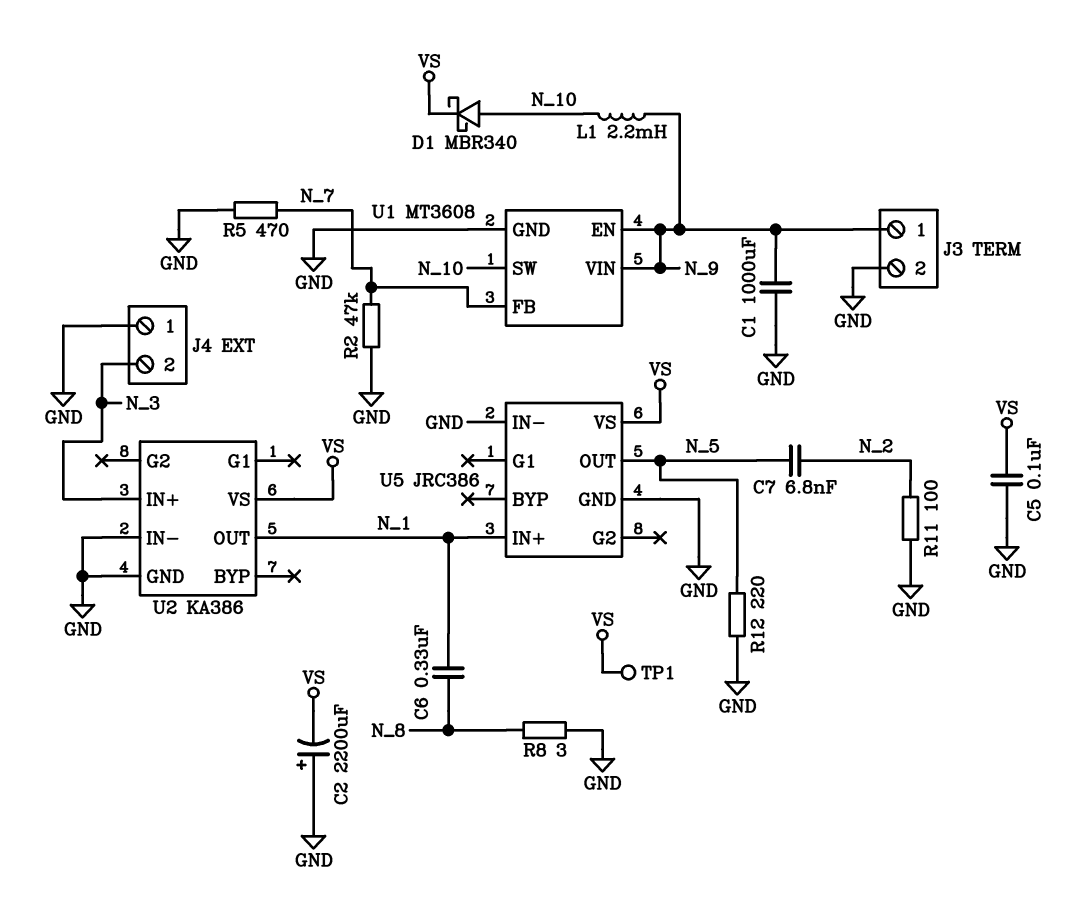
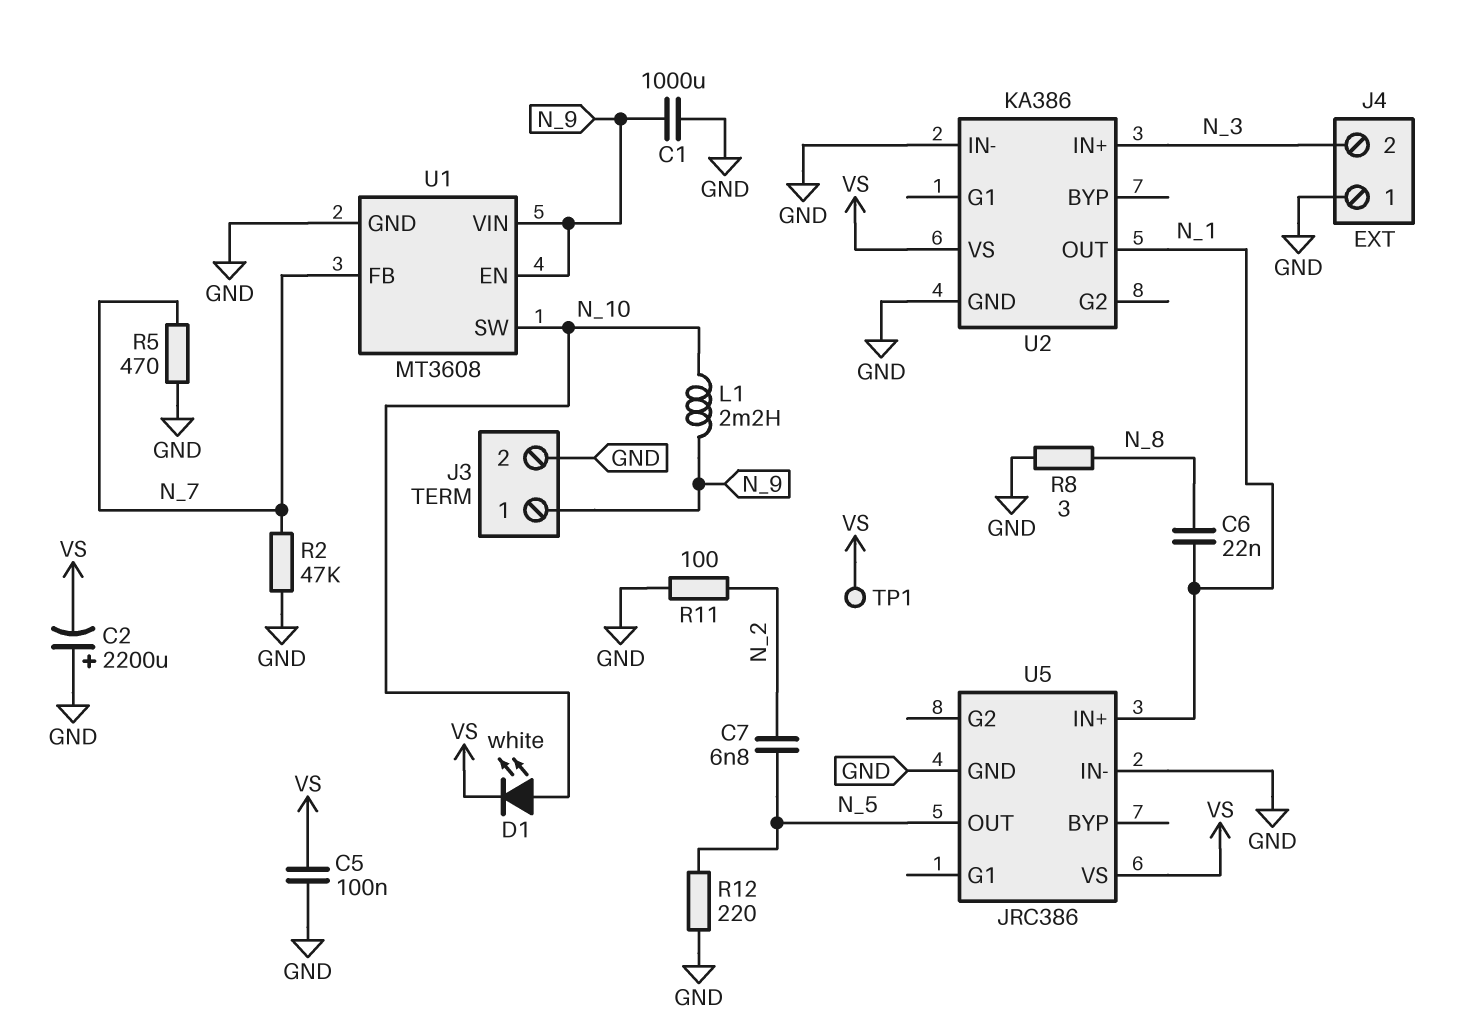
C6: 330nF (N_1, N_8) -> 22nF (N_1, N_8)
D1: schottky MBR340 (A N_10, K VS) -> LED white (A N_10, K VS)

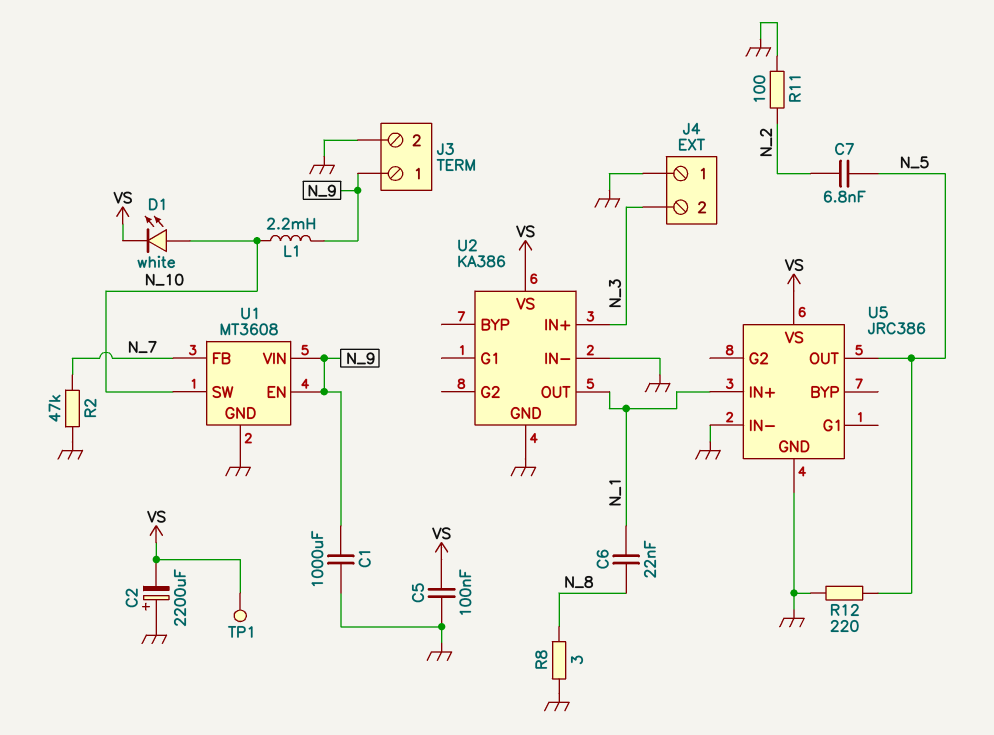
R5: 470 (GND, N_7) -> none

